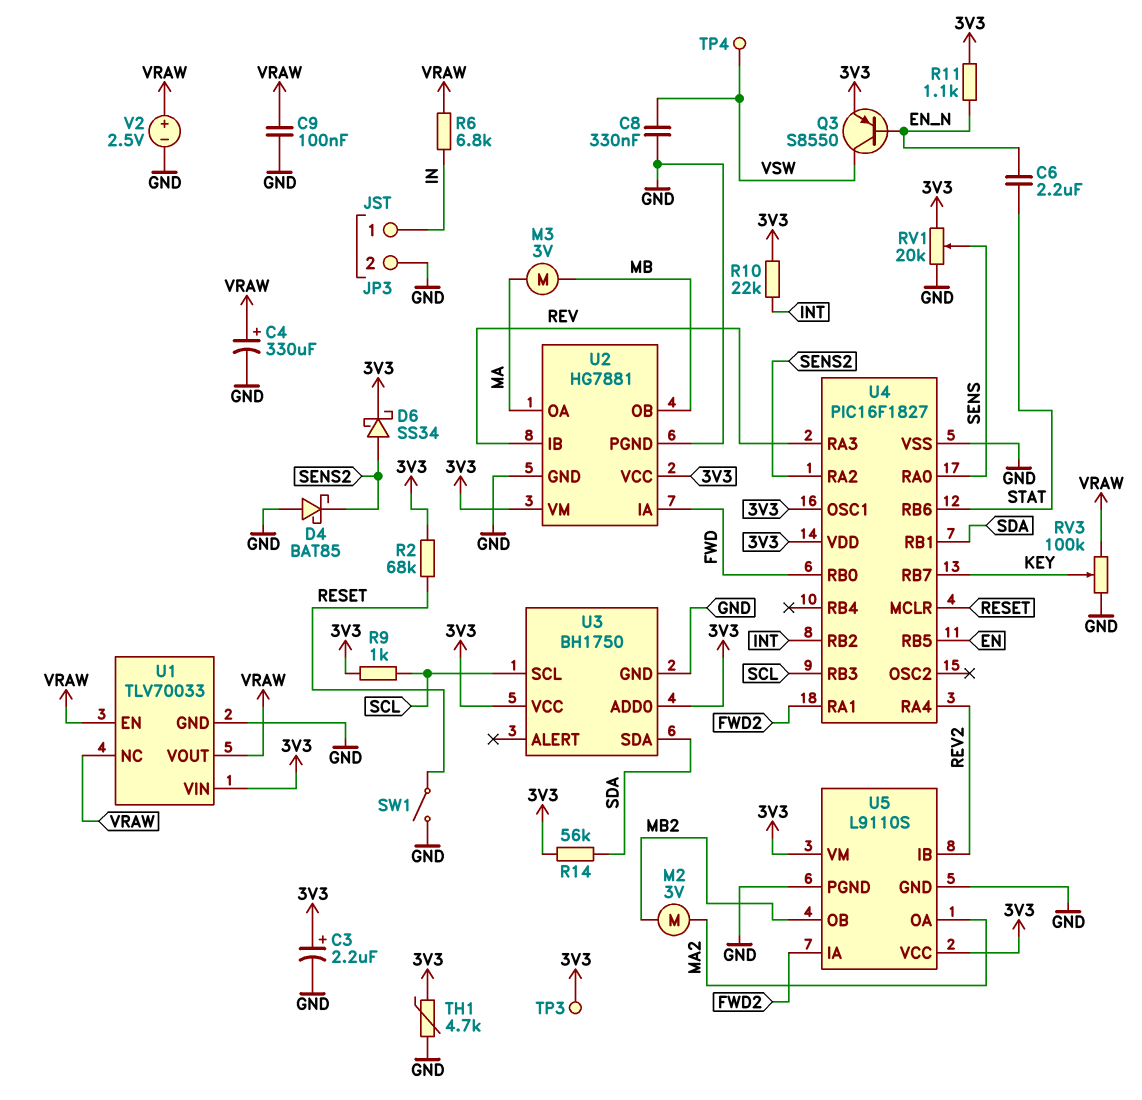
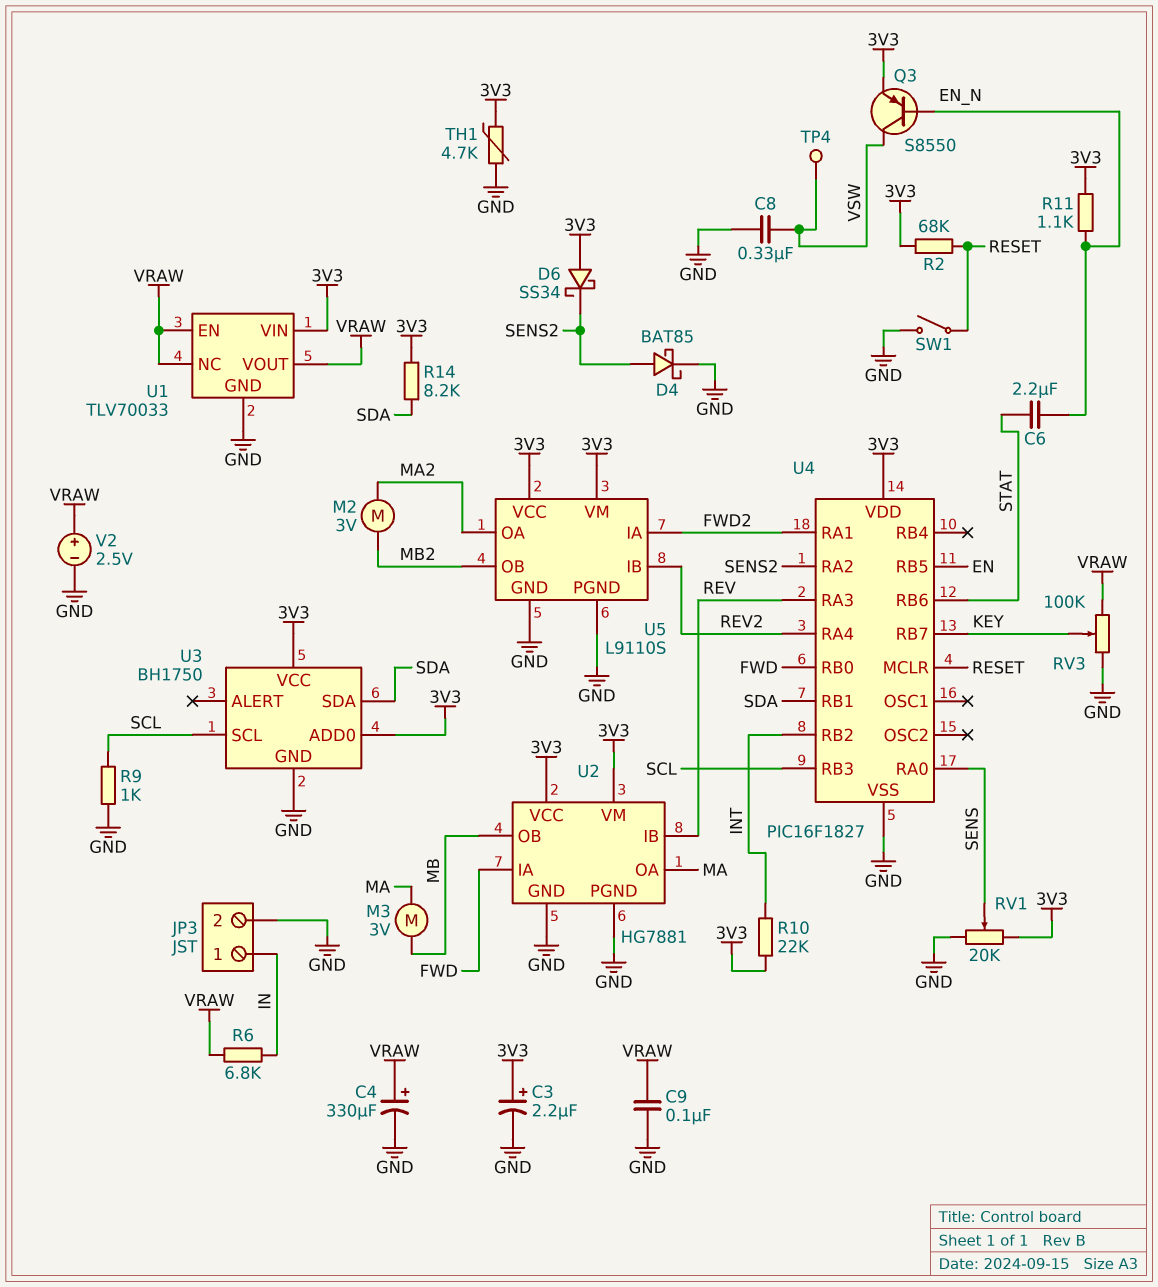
D4: schottky BAT85 (A GND, K SENS2) -> schottky BAT85 (A SENS2, K GND)
D6: schottky SS34 (A SENS2, K 3V3) -> schottky SS34 (A 3V3, K SENS2)
R9: 1k (3V3, SCL) -> 1k (GND, SCL)
R14: 56k (3V3, SDA) -> 8.2k (3V3, SDA)
TP3: test point (3V3) -> none
U4 pin OSC1: 3V3 -> none

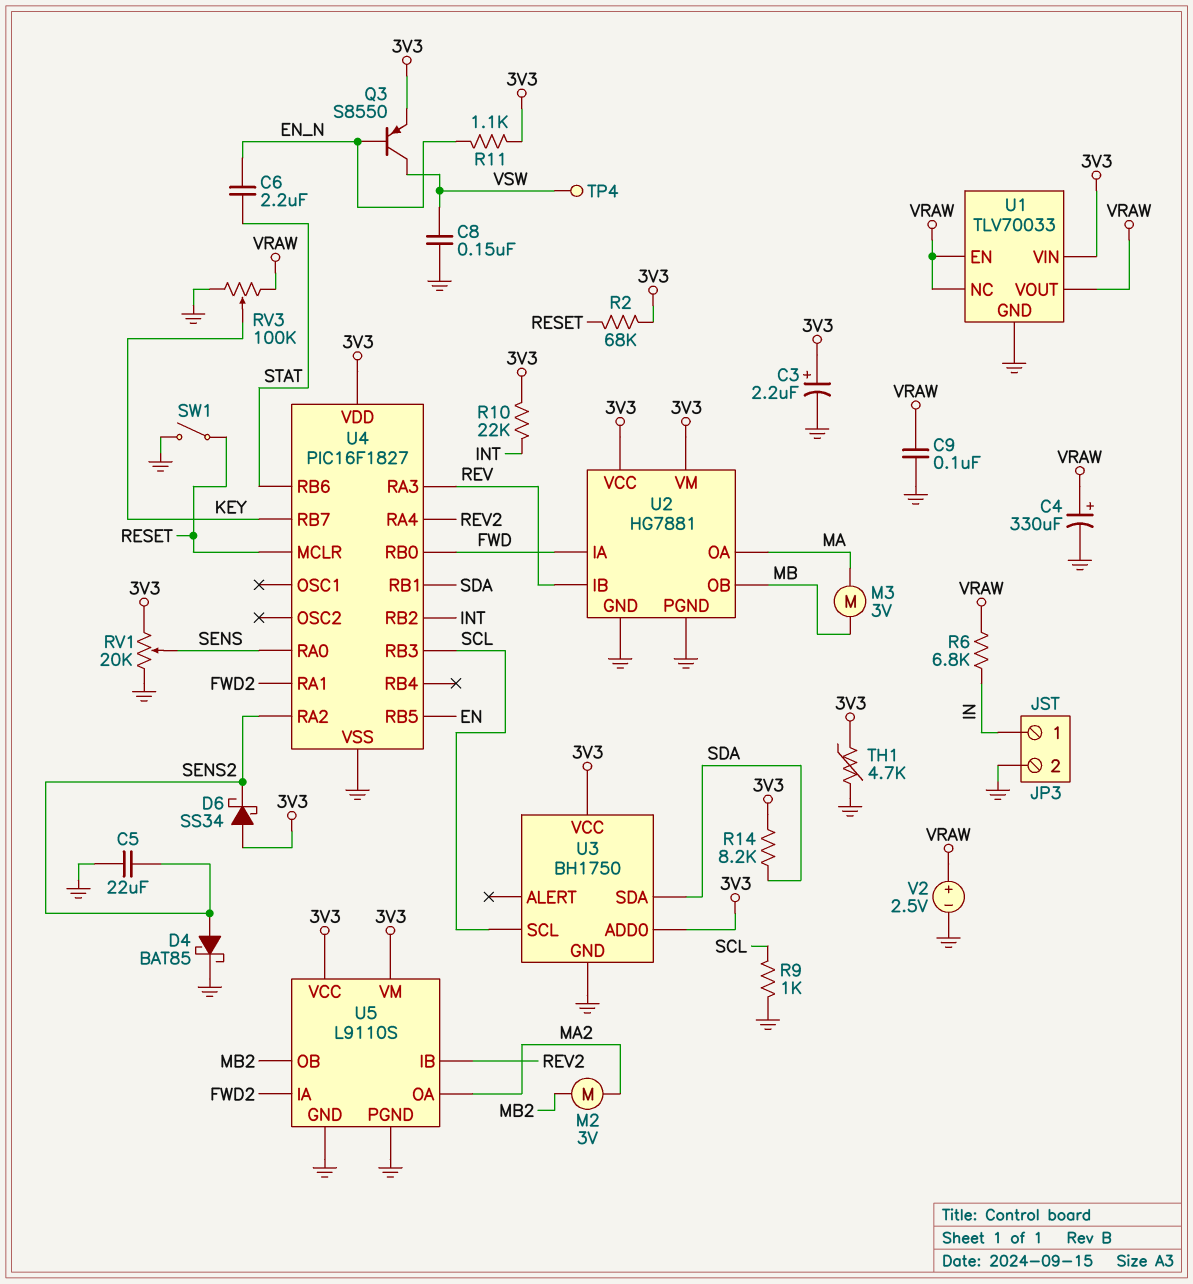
C5: none -> 22uF (GND, SENS2)
C8: 330nF (GND, VSW) -> 150nF (GND, VSW)

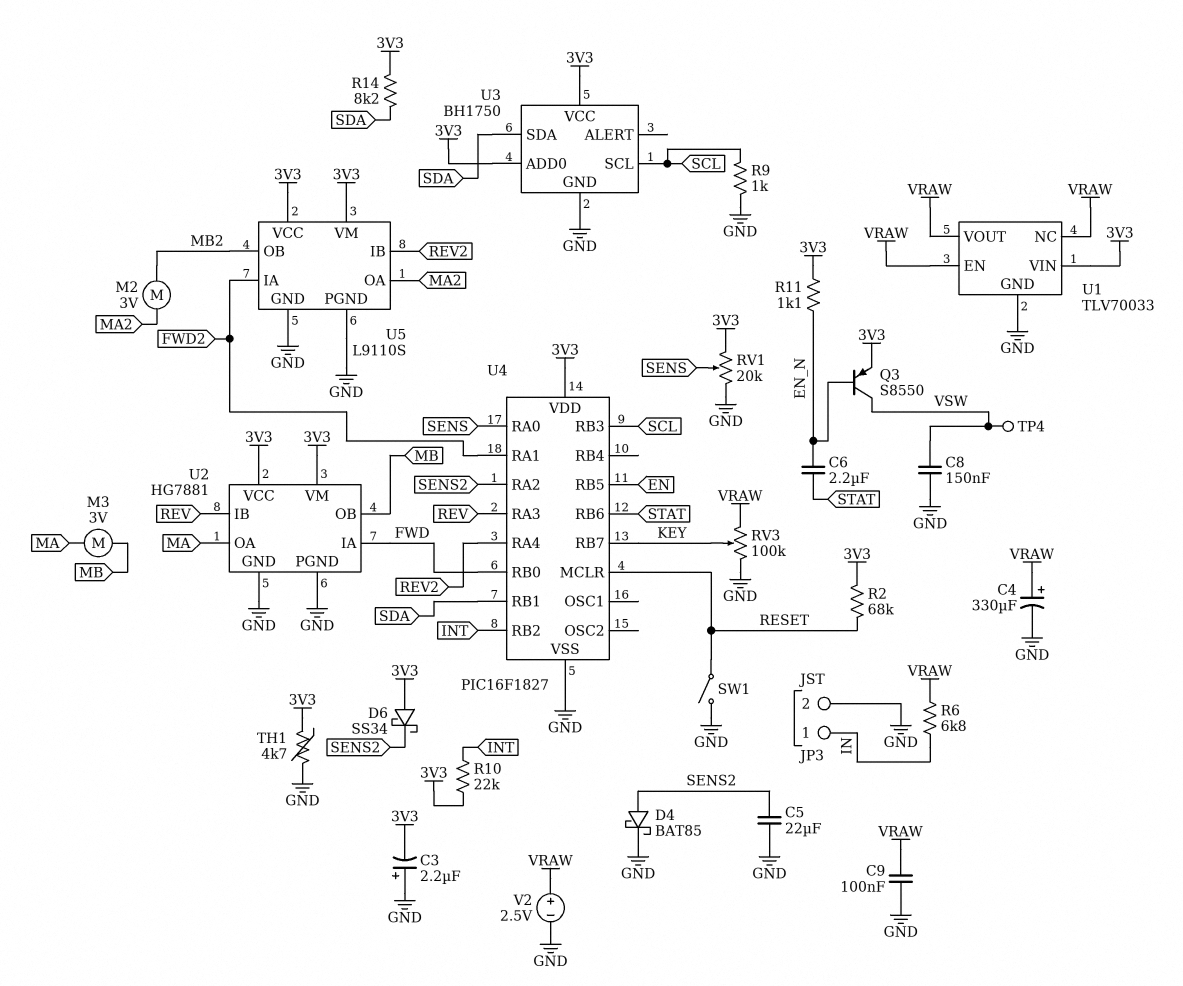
C3: 2.2uF (plus 3V3, minus GND) -> 2.2uF (plus GND, minus 3V3)

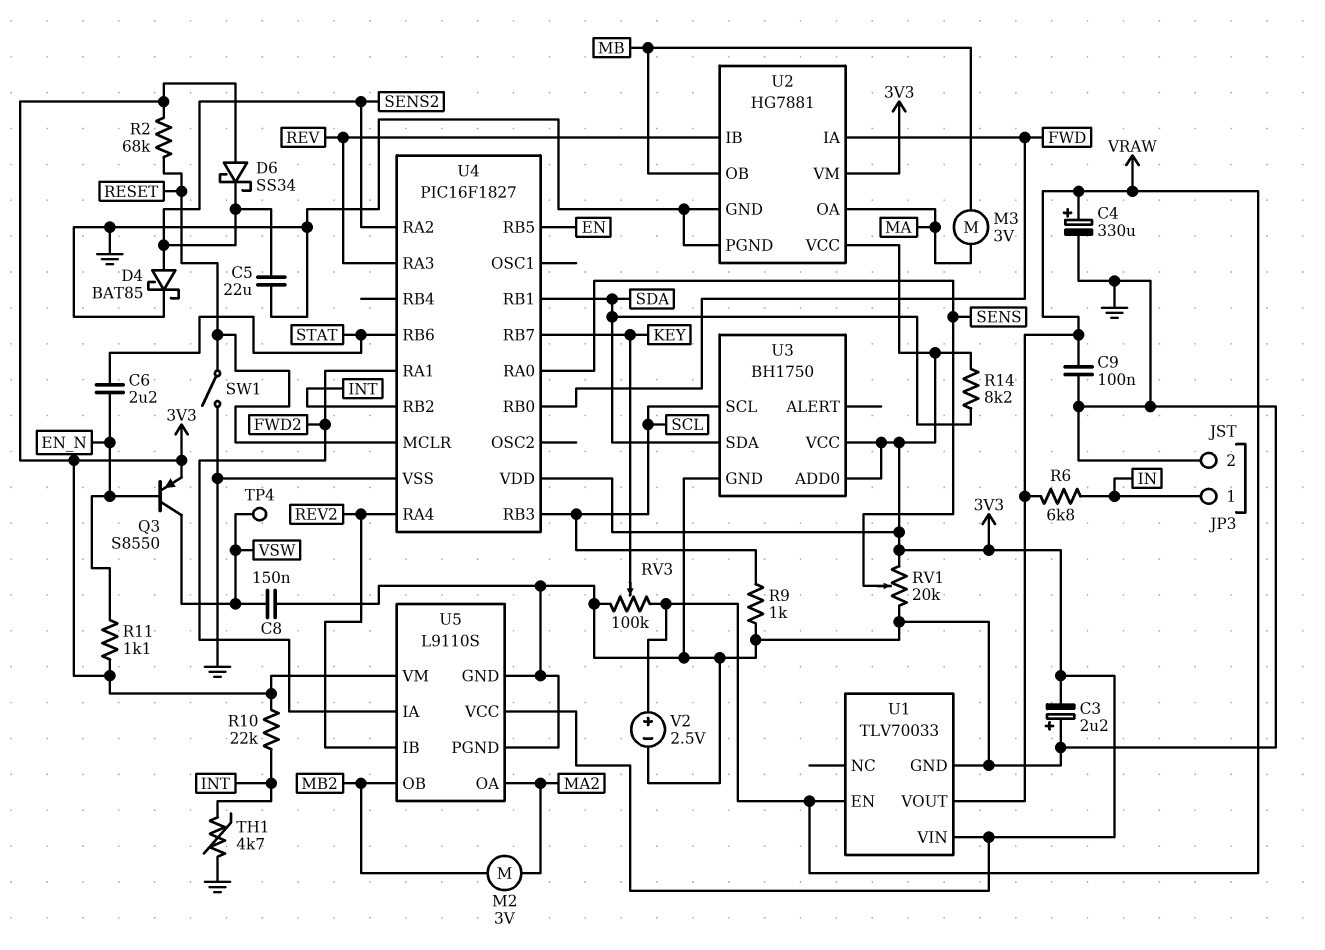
TH1: 4.7k (3V3, GND) -> 4.7k (GND, INT)
U1 pin NC: VRAW -> none

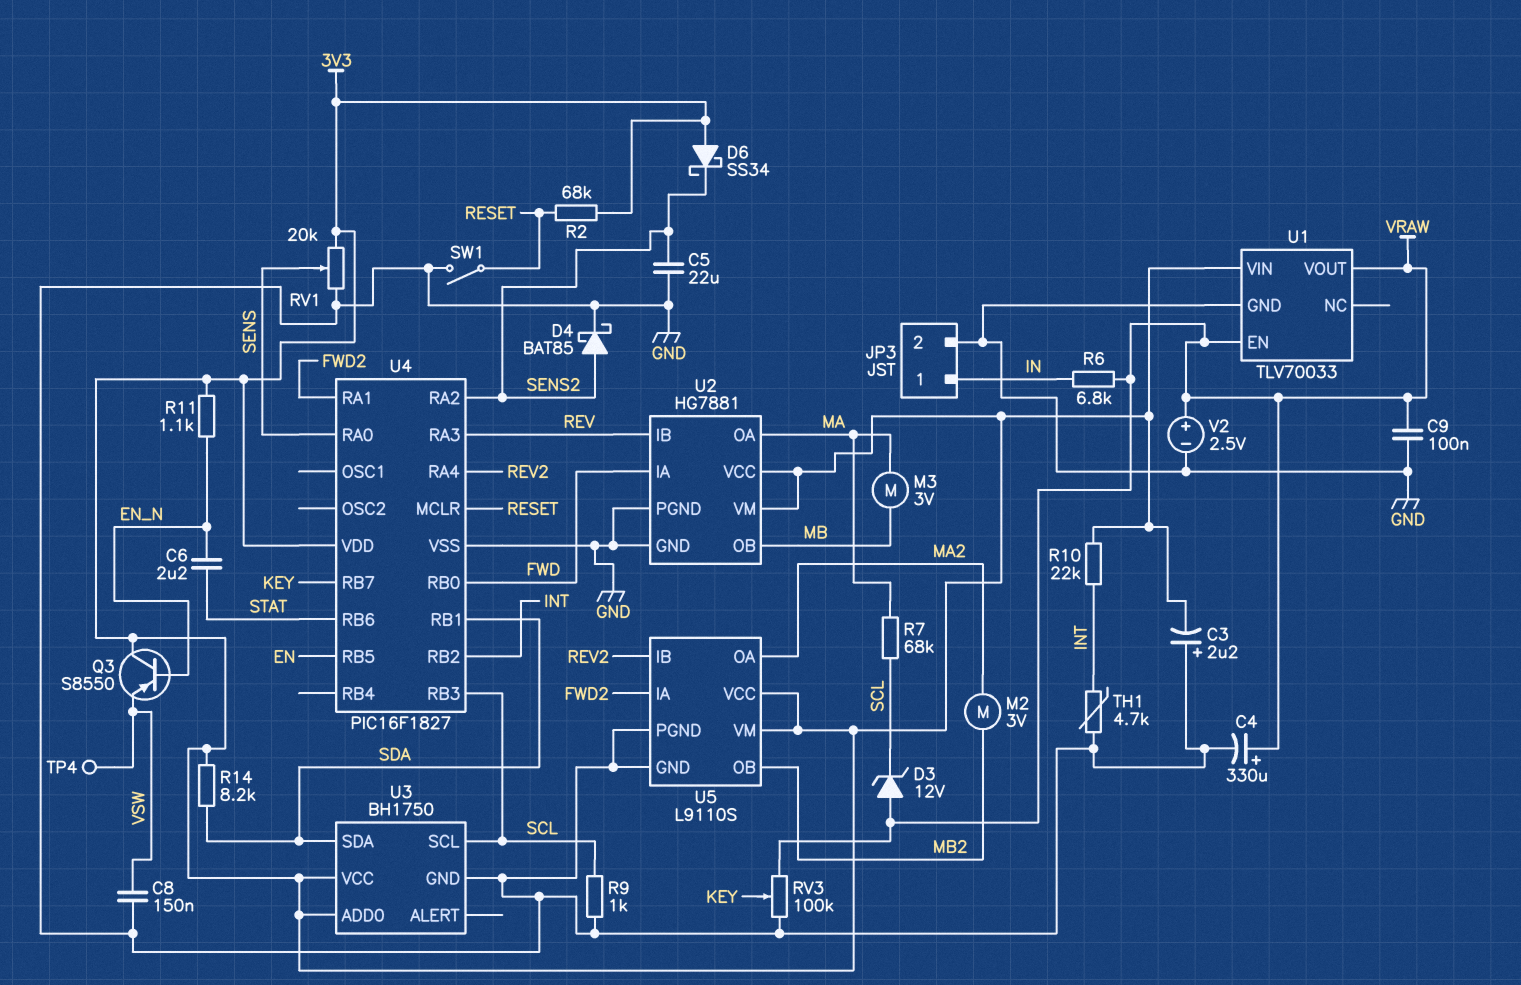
D3: none -> zener 12V (A VRAW, K SCL)
Q3: PNP S8550 (B EN_N, C VSW, E 3V3) -> PNP S8550 (B EN_N, C 3V3, E VSW)
R7: none -> 68k (MA, SCL)

